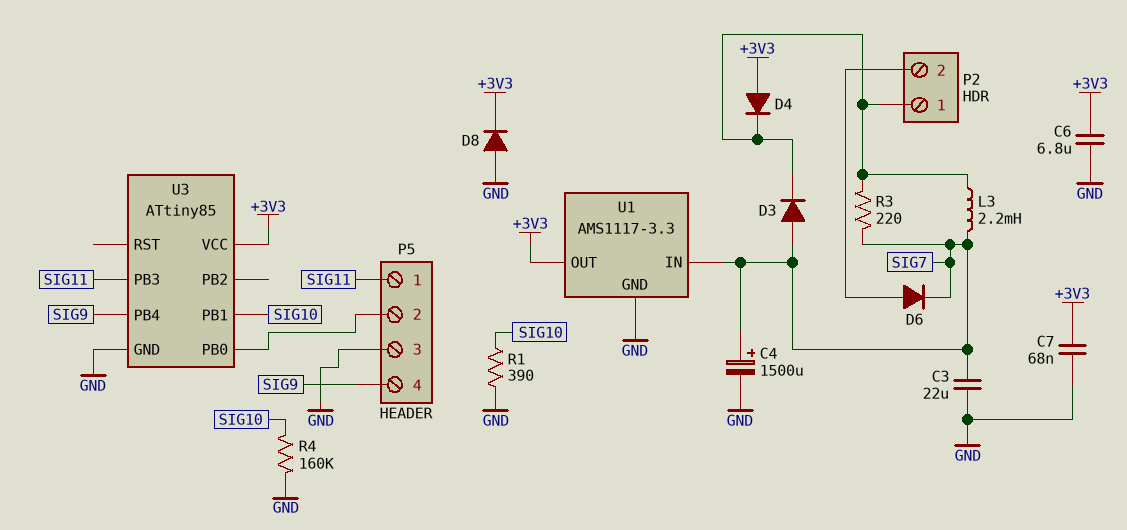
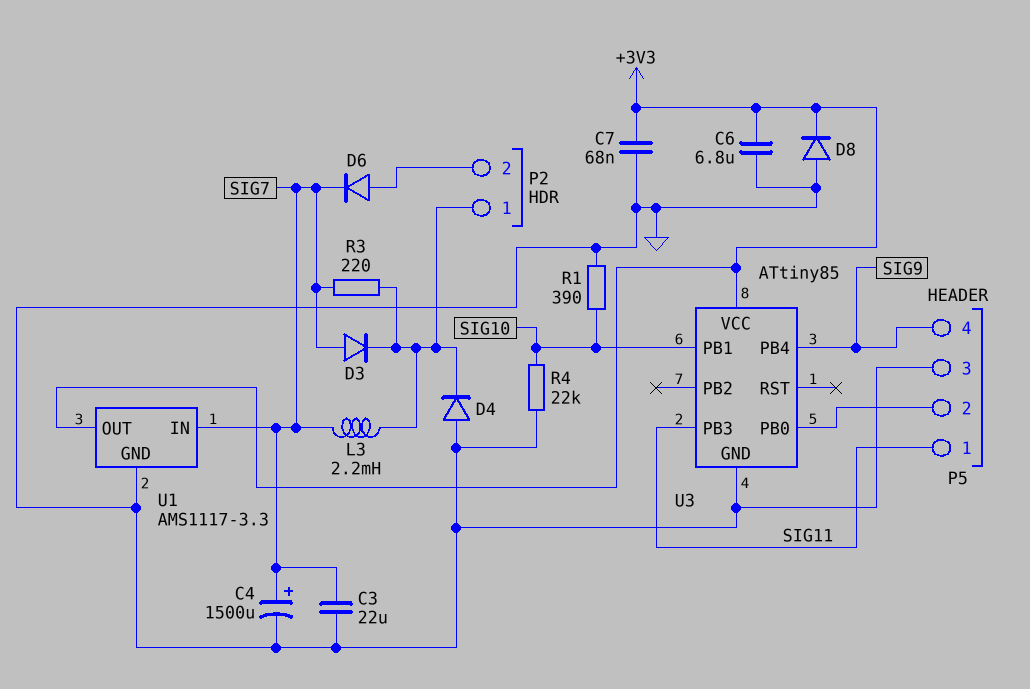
D4: diode (A +3V3, K P2/1) -> diode (A GND, K P2/1)
R4: 160k (GND, SIG10) -> 22k (GND, SIG10)

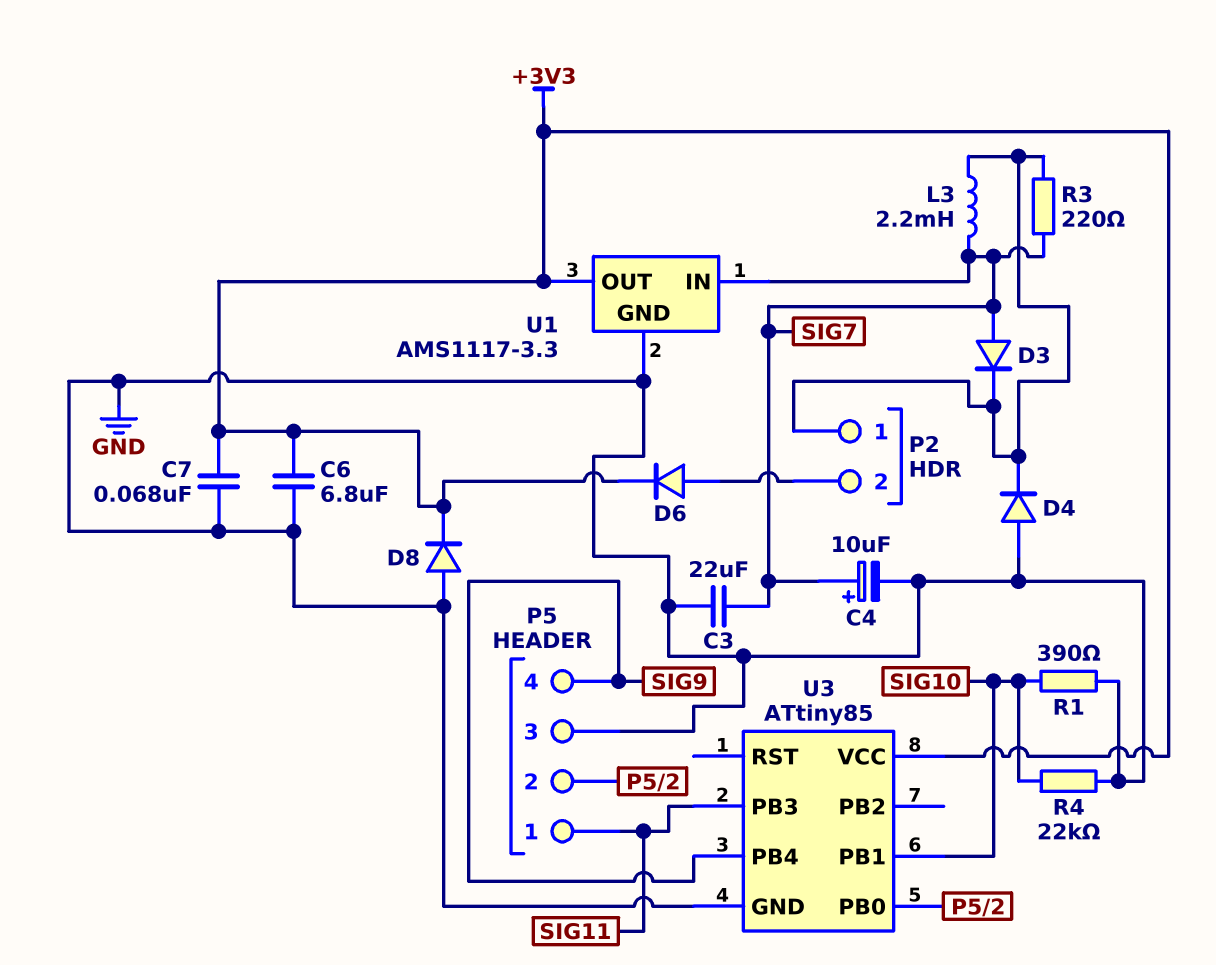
C4: 1500uF (plus SIG7, minus GND) -> 10uF (plus SIG7, minus GND)
D6: diode (A P2/2, K SIG7) -> diode (A P2/2, K +3V3)

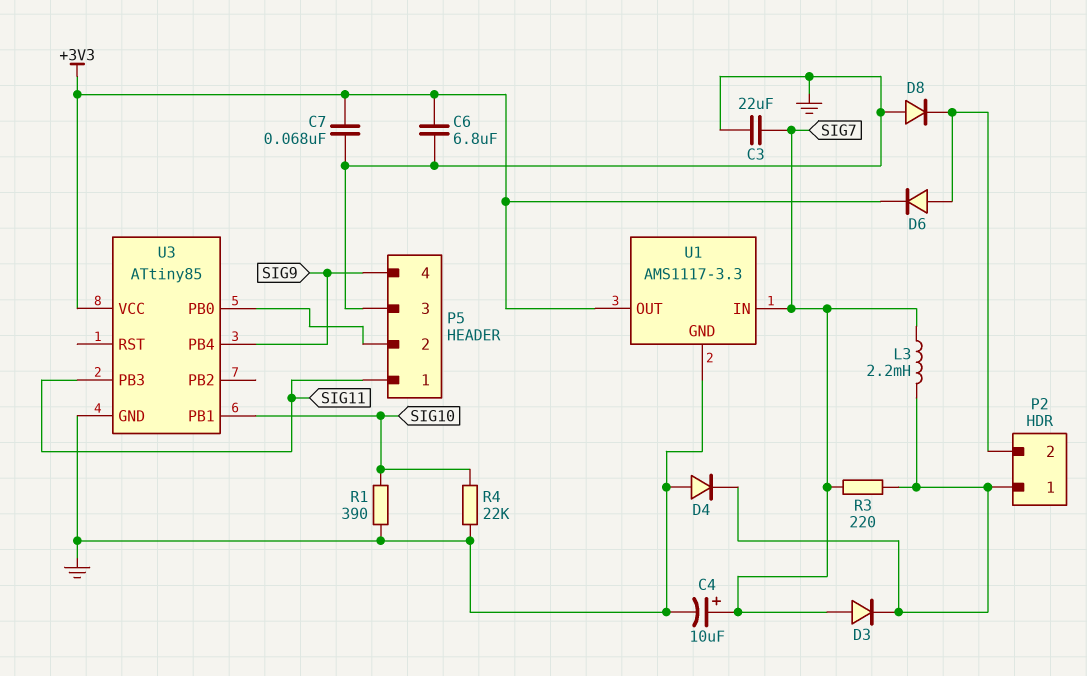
D8: diode (A GND, K +3V3) -> diode (A GND, K P2/2)

